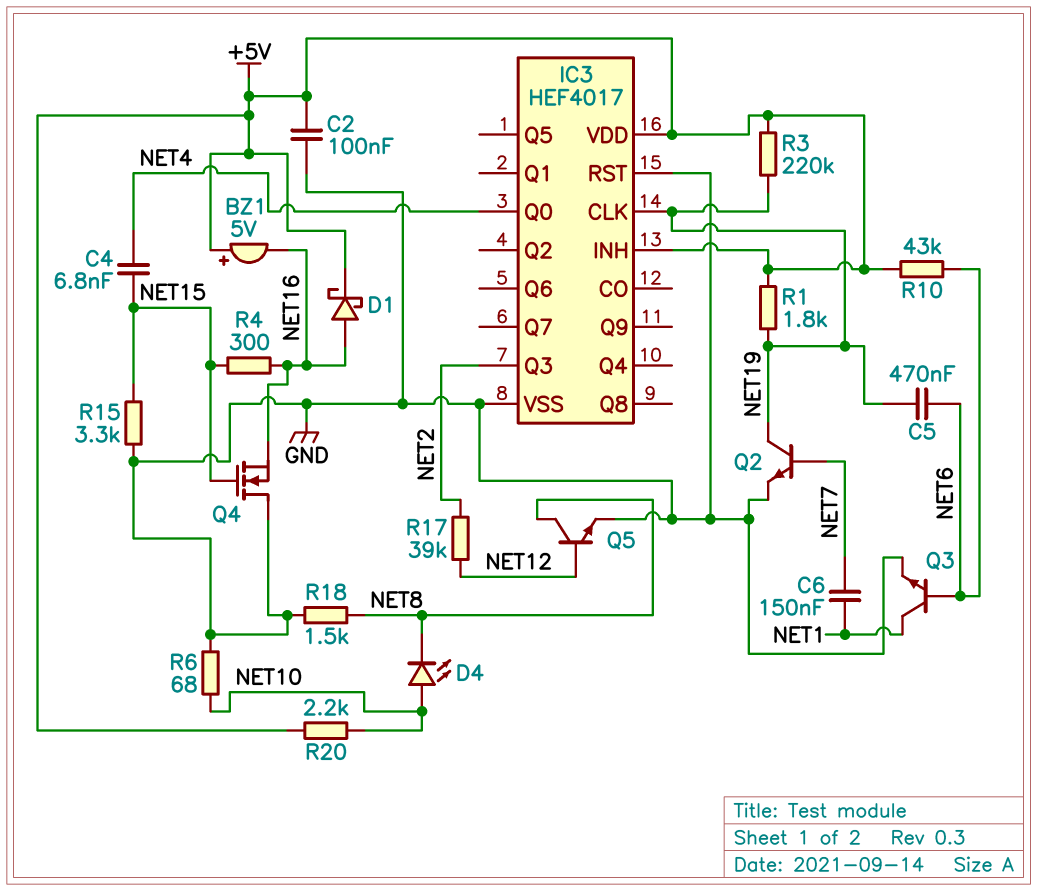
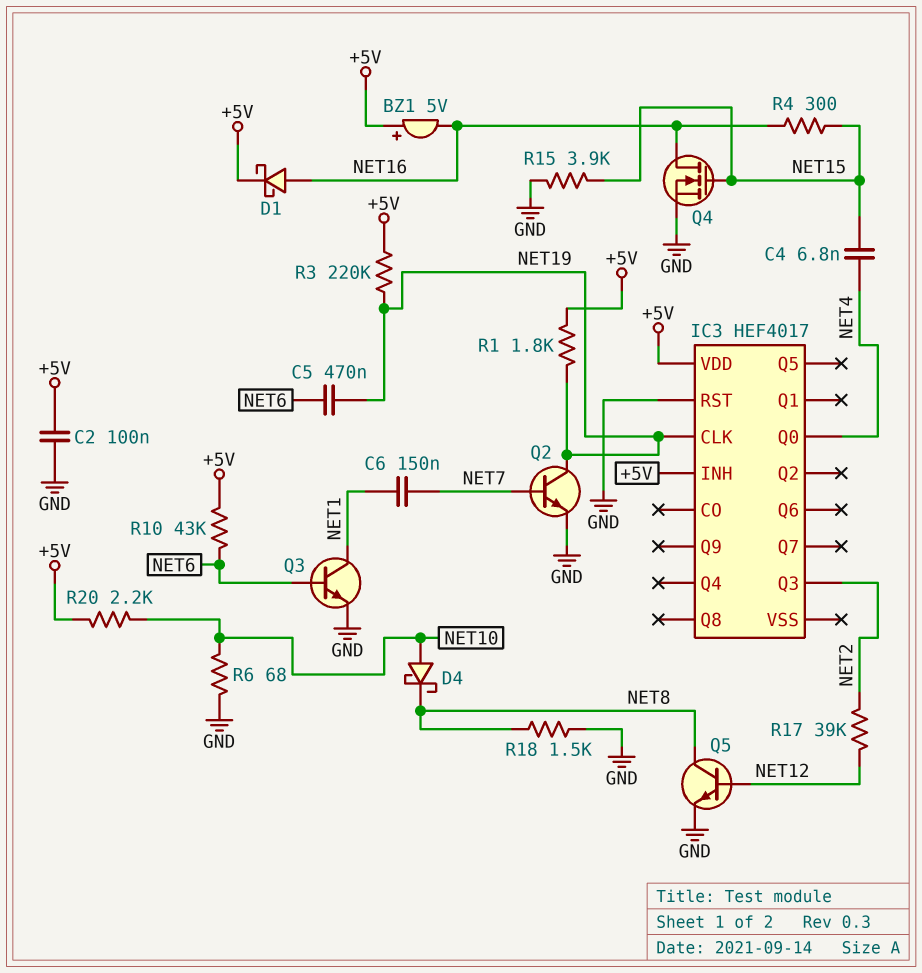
D4: LED (A NET10, K NET8) -> schottky (A NET10, K NET8)
IC3 pin VSS: GND -> none
Q4: NMOS (G NET15, D GND, S NET16) -> NMOS (G NET15, D NET16, S GND)
R15: 3.3k (GND, NET15) -> 3.9k (GND, NET15)

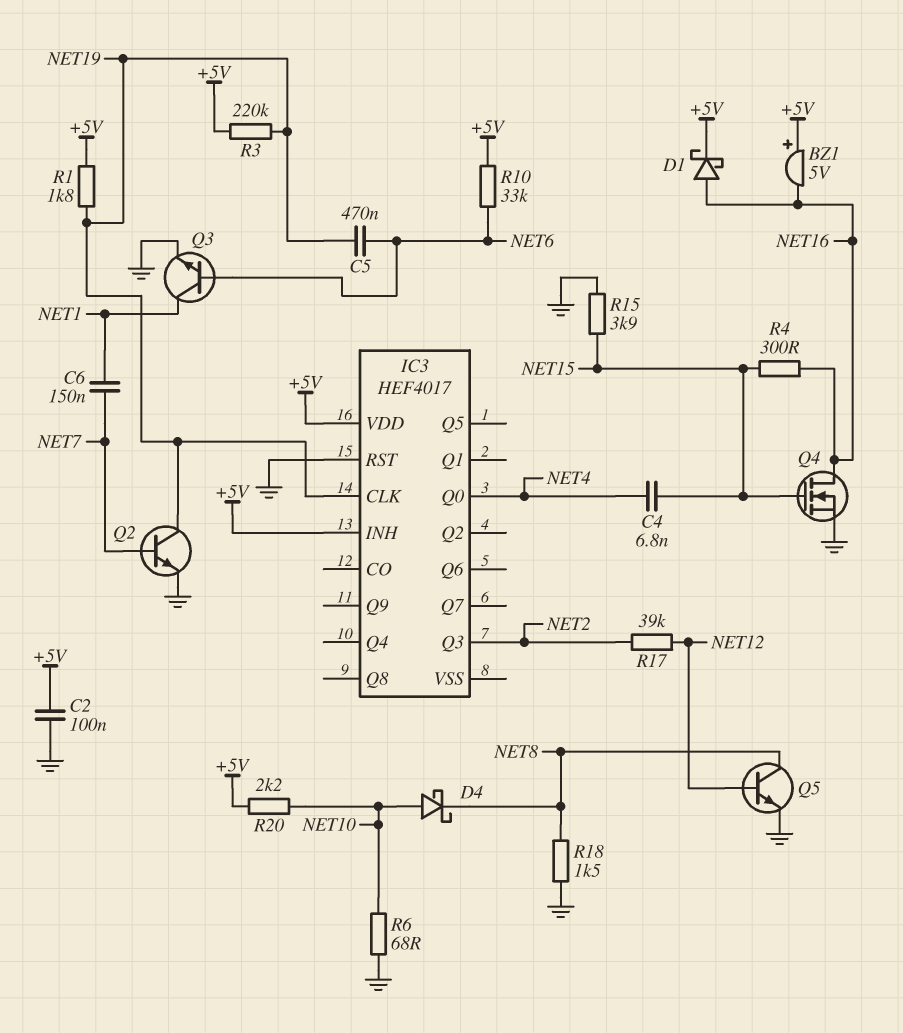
R10: 43k (+5V, NET6) -> 33k (+5V, NET6)

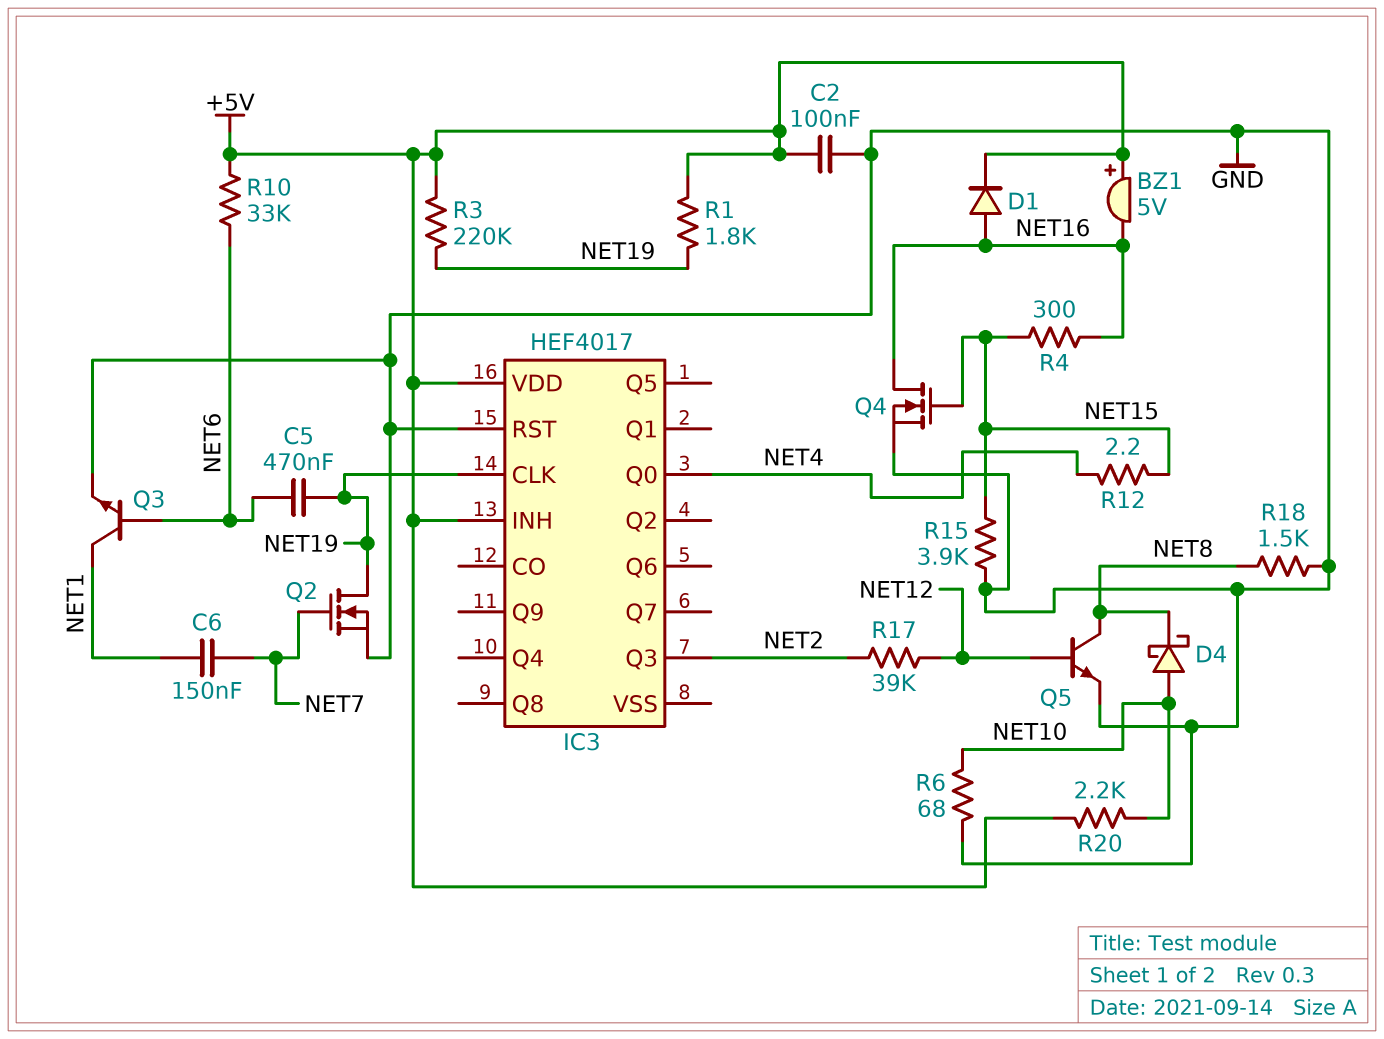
C4: 6.8nF (NET4, NET15) -> none
D1: schottky (A NET16, K +5V) -> diode (A NET16, K +5V)
Q2: NPN (B NET7, C NET19, E GND) -> NMOS (G NET7, D NET19, S GND)
R12: none -> 2.2 (NET4, NET15)

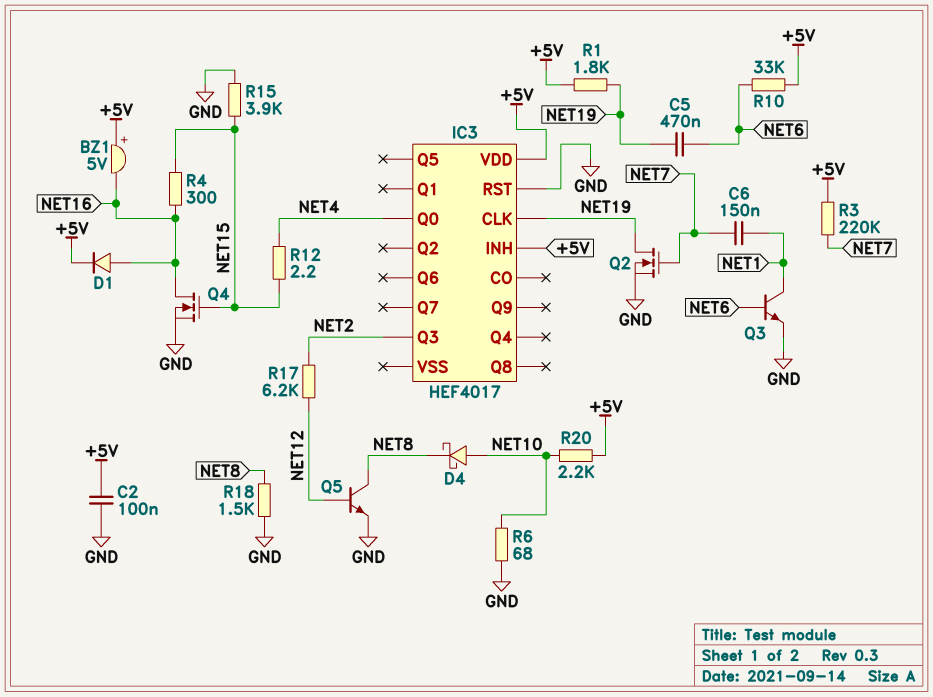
R3: 220k (+5V, NET19) -> 220k (+5V, NET7)
R17: 39k (NET2, NET12) -> 6.2k (NET2, NET12)

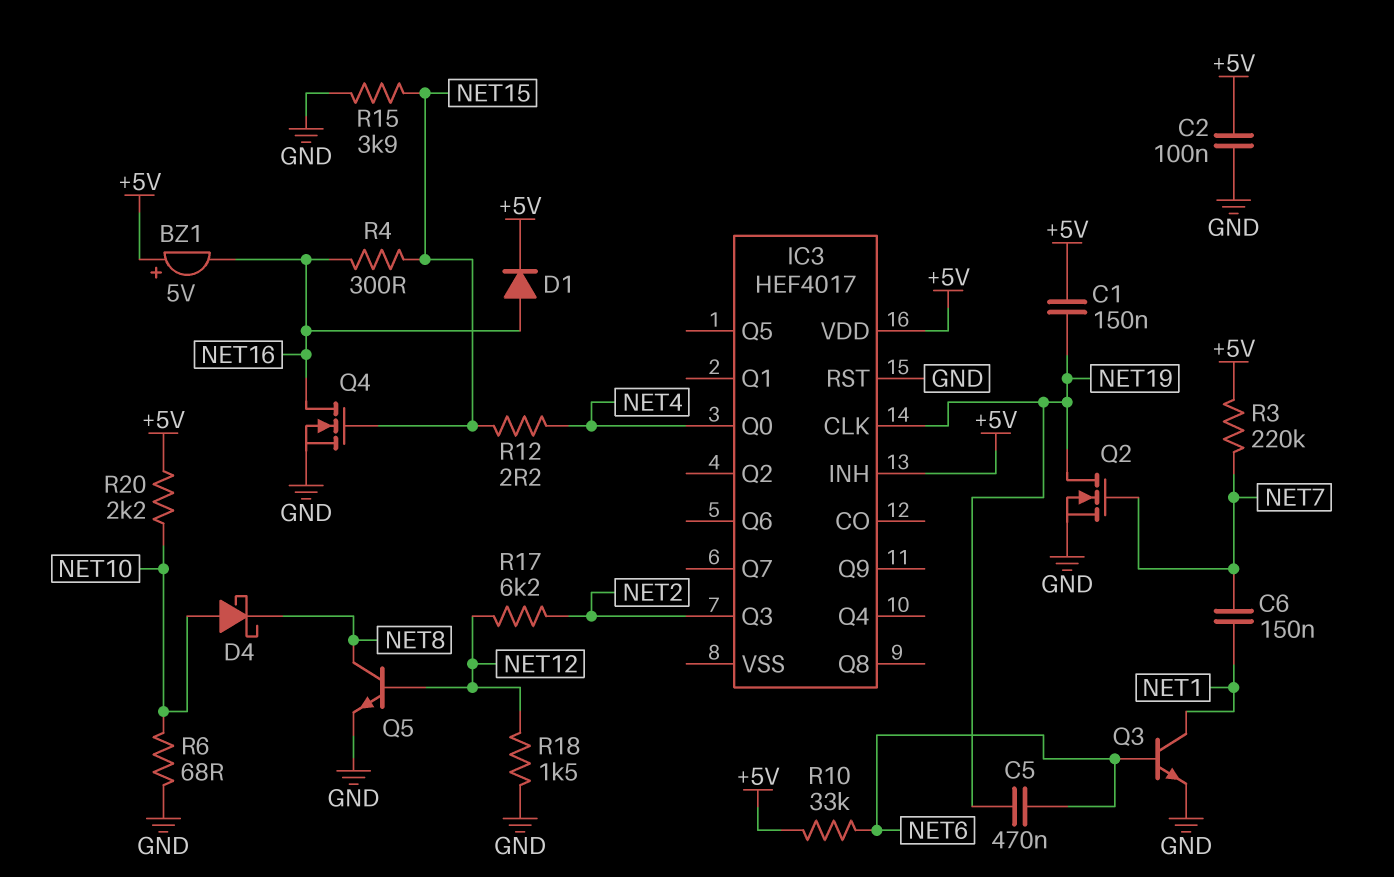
C1: none -> 150nF (+5V, NET19)
R1: 1.8k (+5V, NET19) -> none
R18: 1.5k (GND, NET8) -> 1.5k (GND, NET12)

